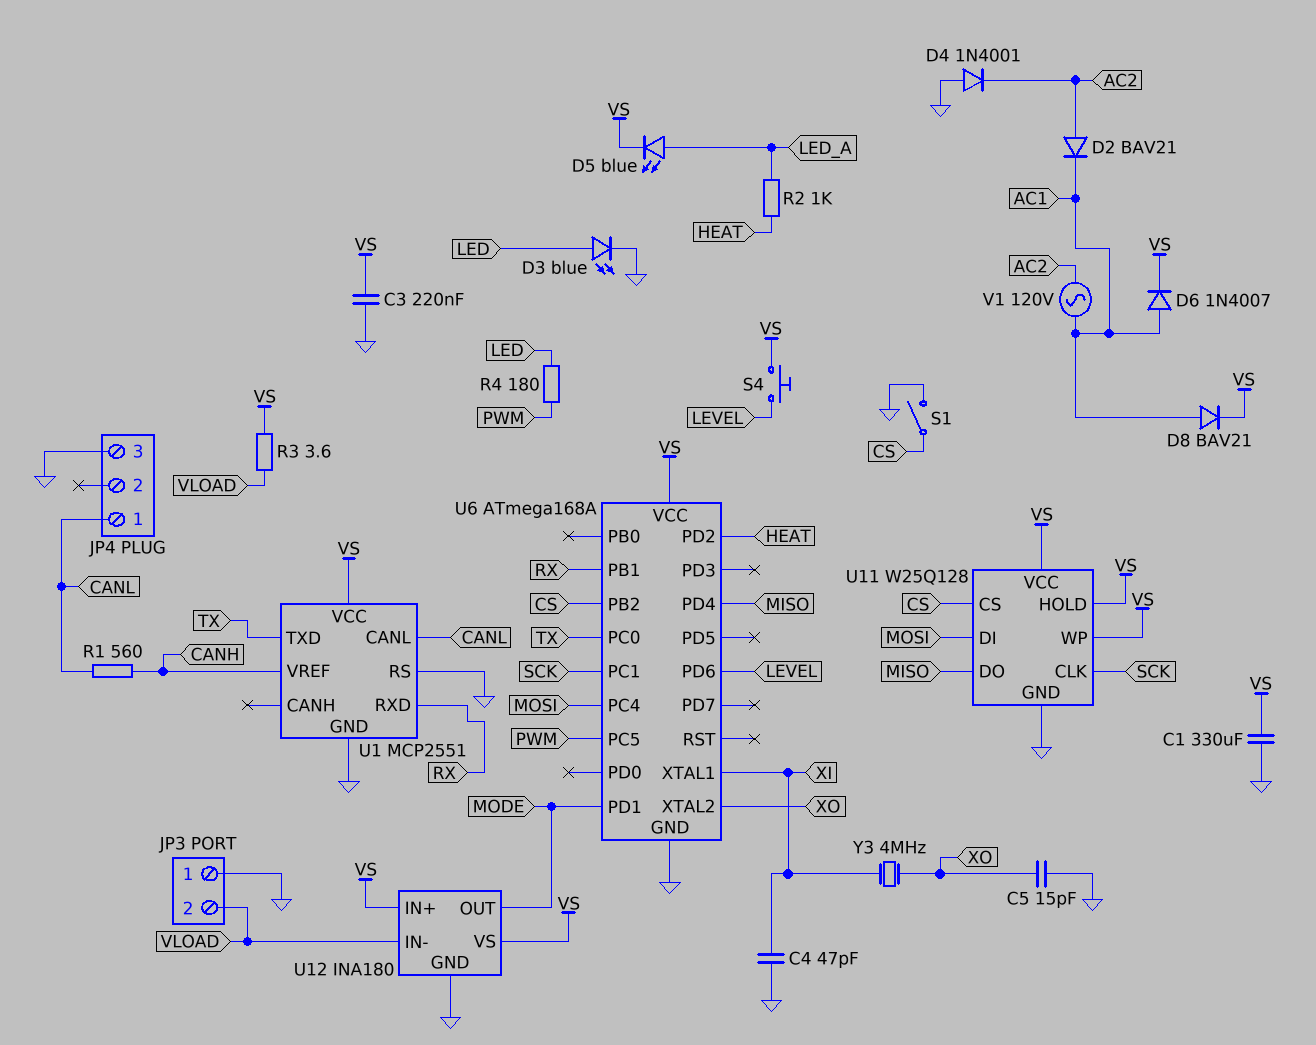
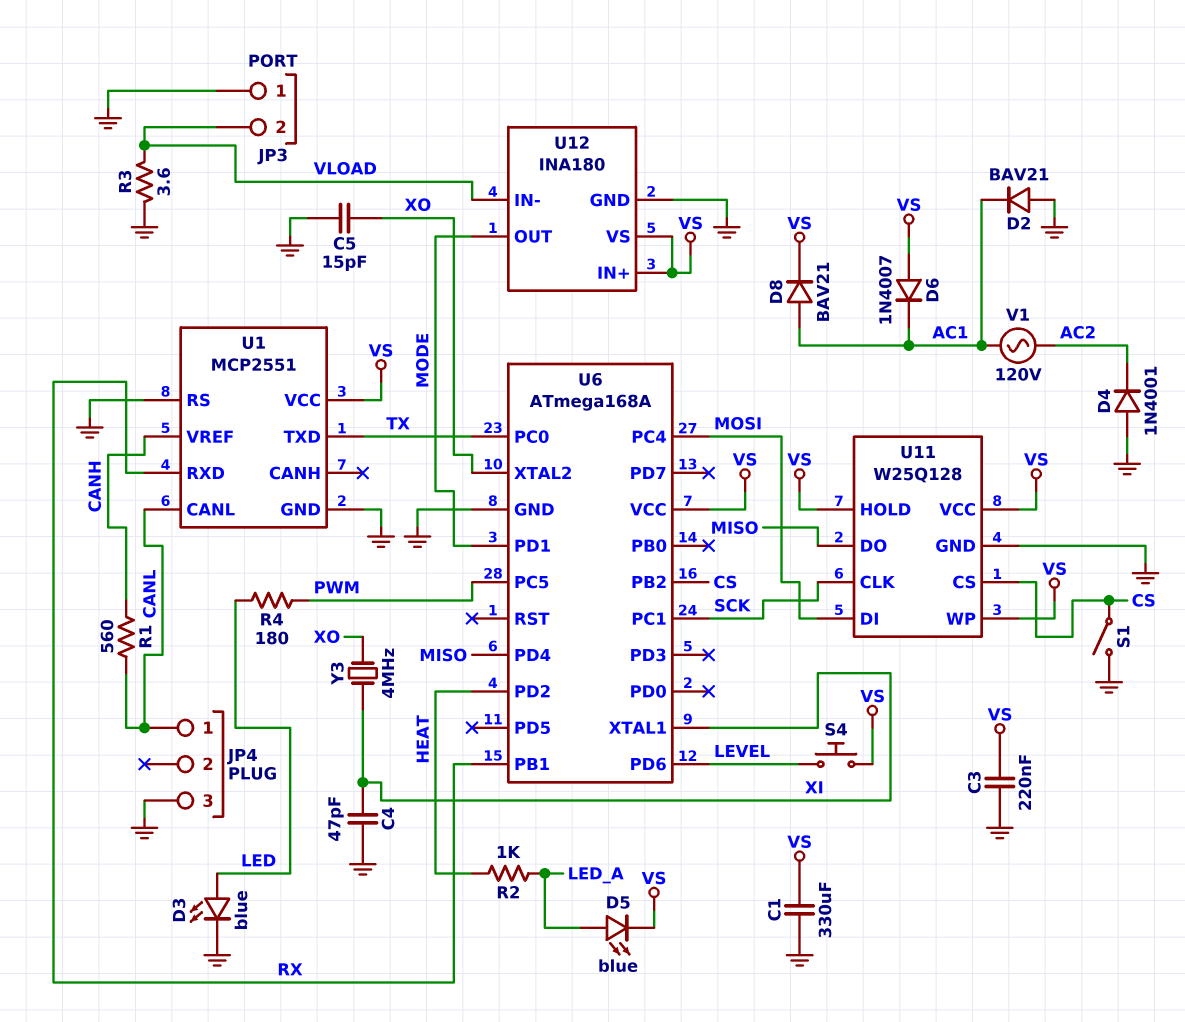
D2: diode BAV21 (A AC2, K AC1) -> diode BAV21 (A GND, K AC1)
D6: diode 1N4007 (A AC1, K VS) -> diode 1N4007 (A VS, K AC1)
R3: 3.6 (VLOAD, VS) -> 3.6 (GND, VLOAD)

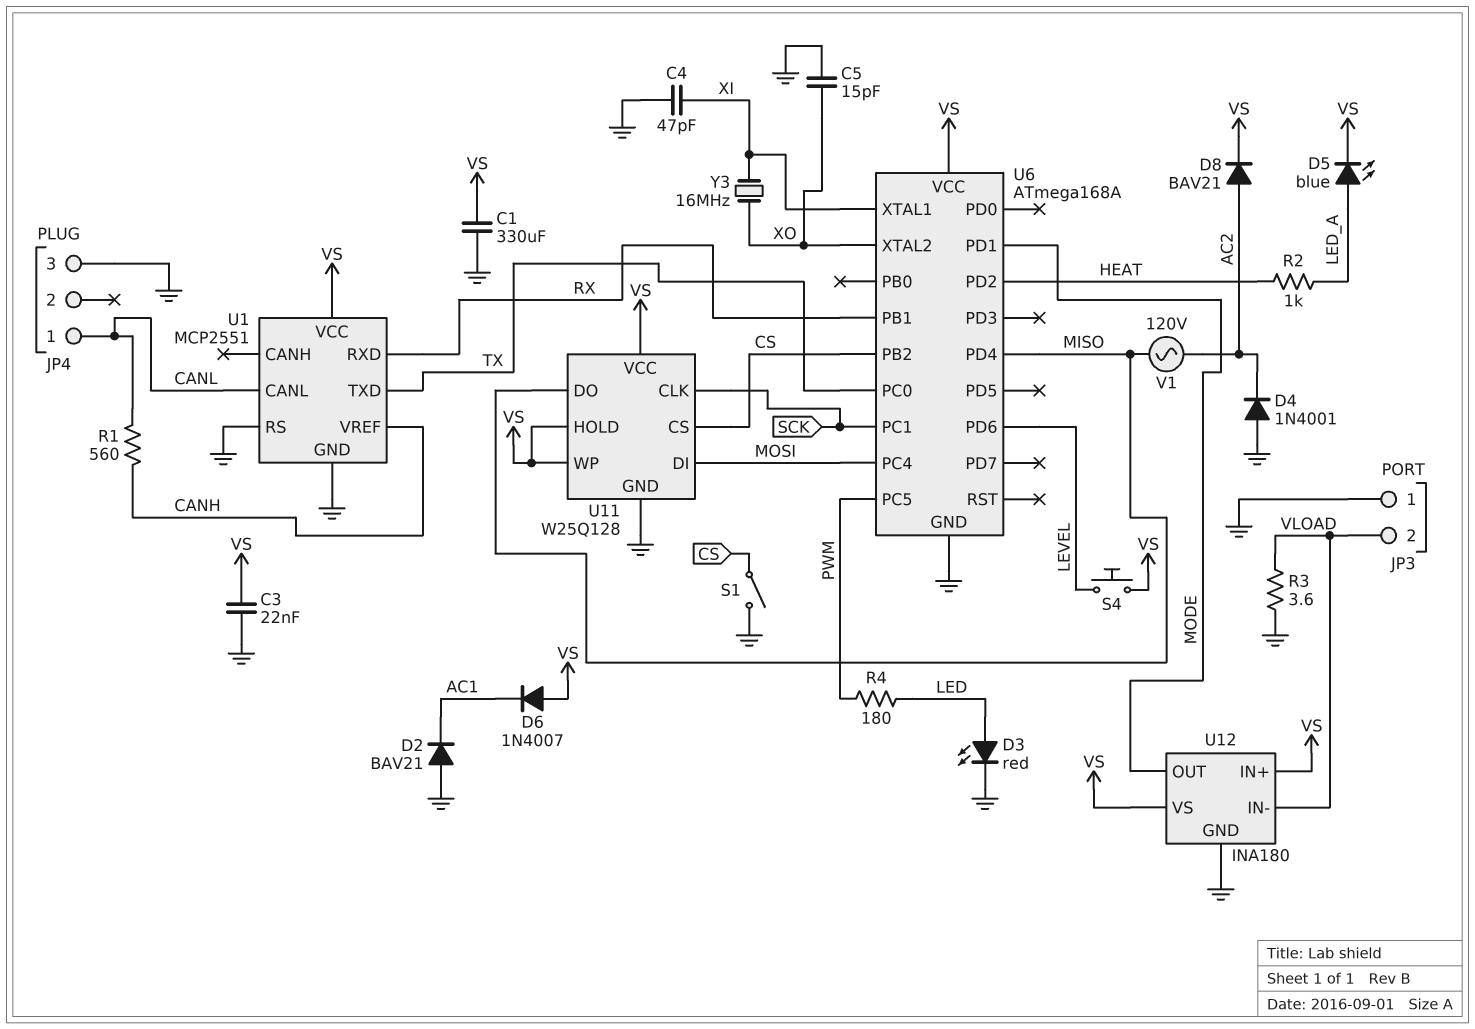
C3: 220nF (GND, VS) -> 22nF (GND, VS)
D3: LED blue (A LED, K GND) -> LED red (A LED, K GND)
D8: diode BAV21 (A AC1, K VS) -> diode BAV21 (A AC2, K VS)
V1: AC 120V (AC1, AC2) -> AC 120V (AC2, MISO)
Y3: 4MHz (XI, XO) -> 16MHz (XI, XO)

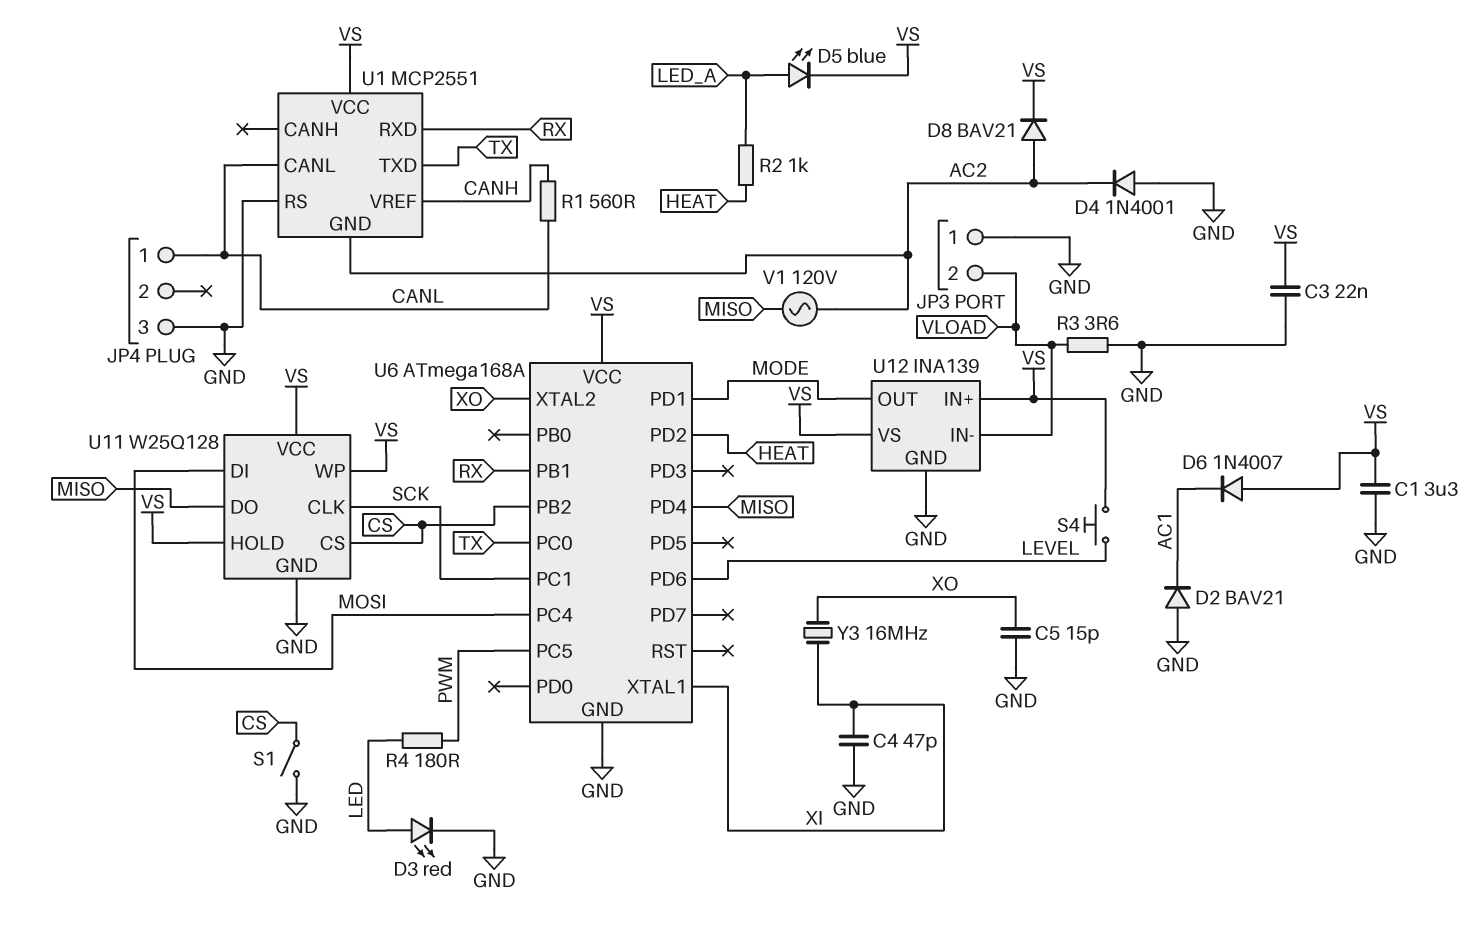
C1: 330uF (GND, VS) -> 3.3uF (GND, VS)
U1 pin GND: GND -> AC2
U12: INA180 -> INA139

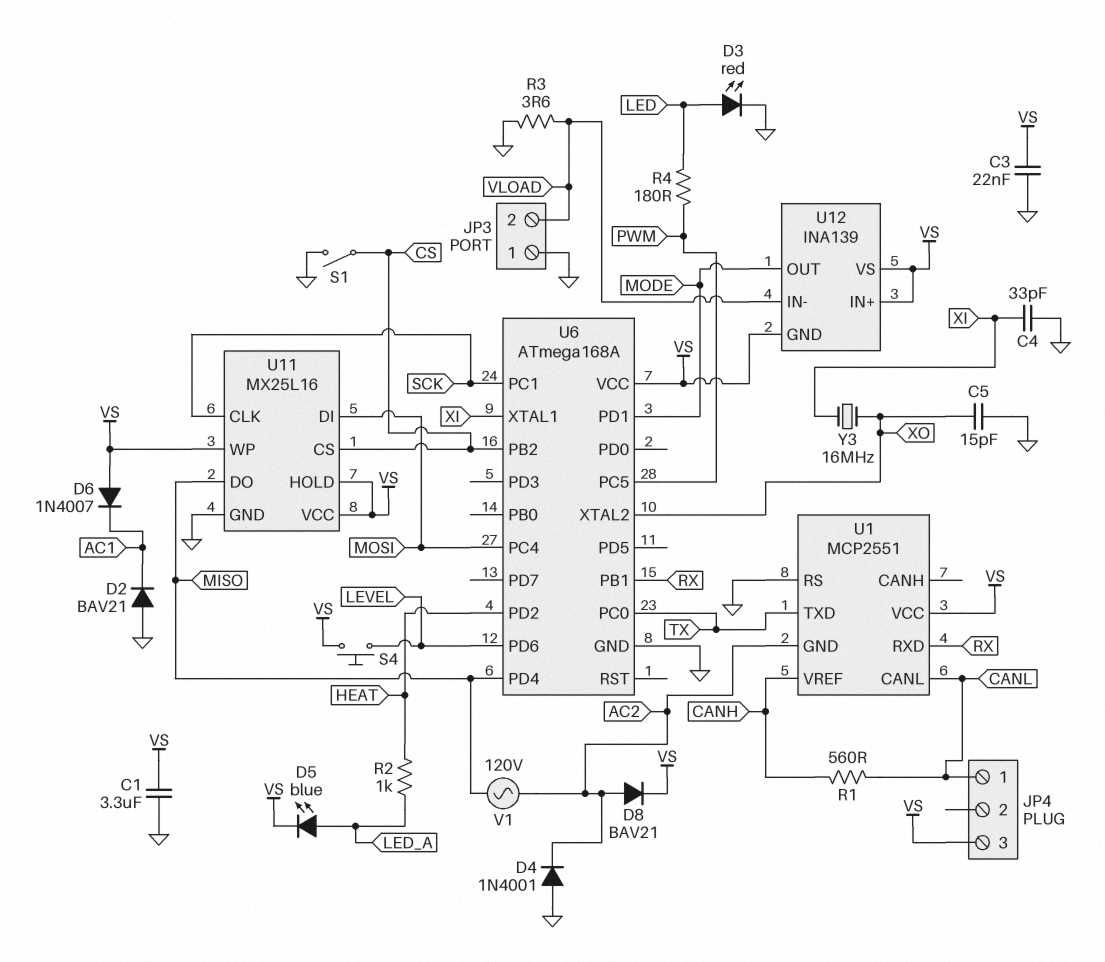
C4: 47pF (GND, XI) -> 33pF (GND, XI)
JP4 pin 3: GND -> VS
U11: W25Q128 -> MX25L16
U12 pin GND: GND -> VS

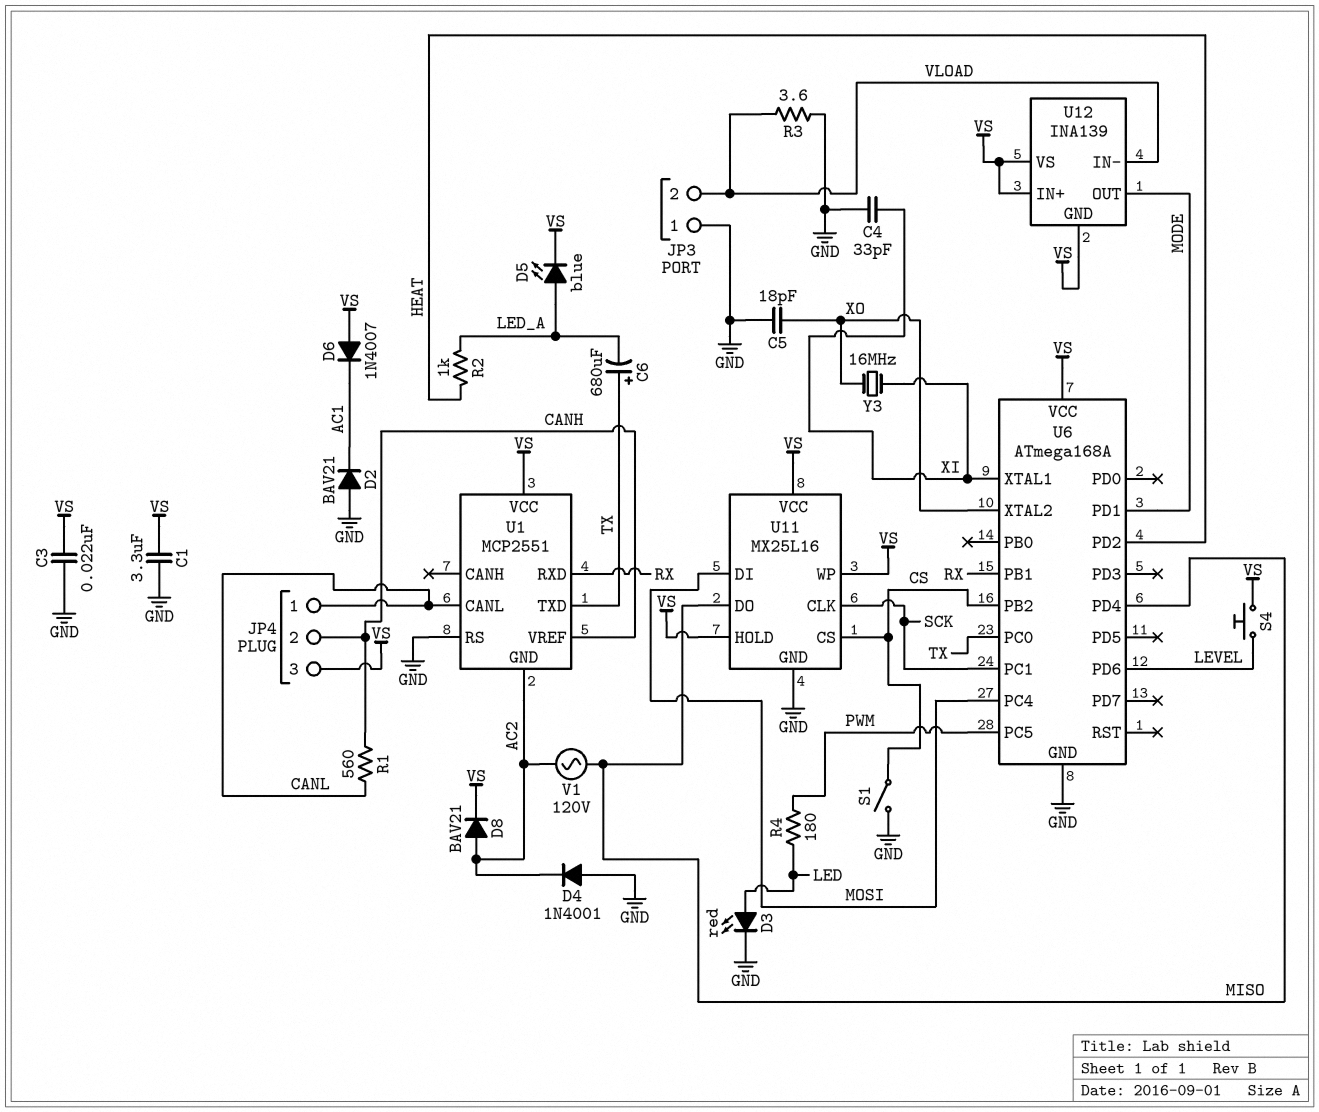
C5: 15pF (GND, XO) -> 18pF (GND, XO)
C6: none -> 680uF (plus TX, minus LED_A)
JP4 pin 2: none -> CANH

